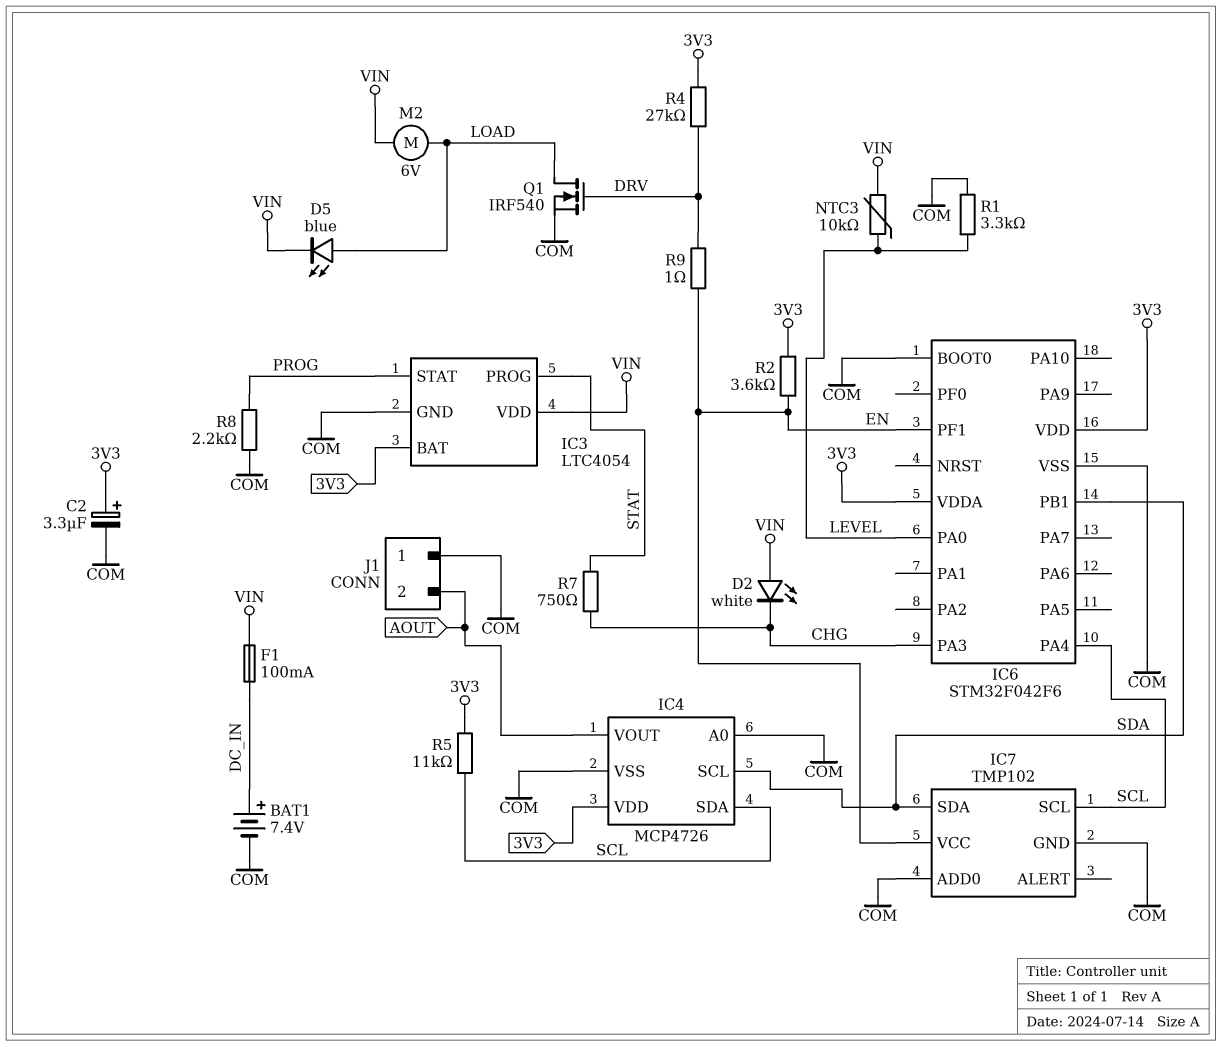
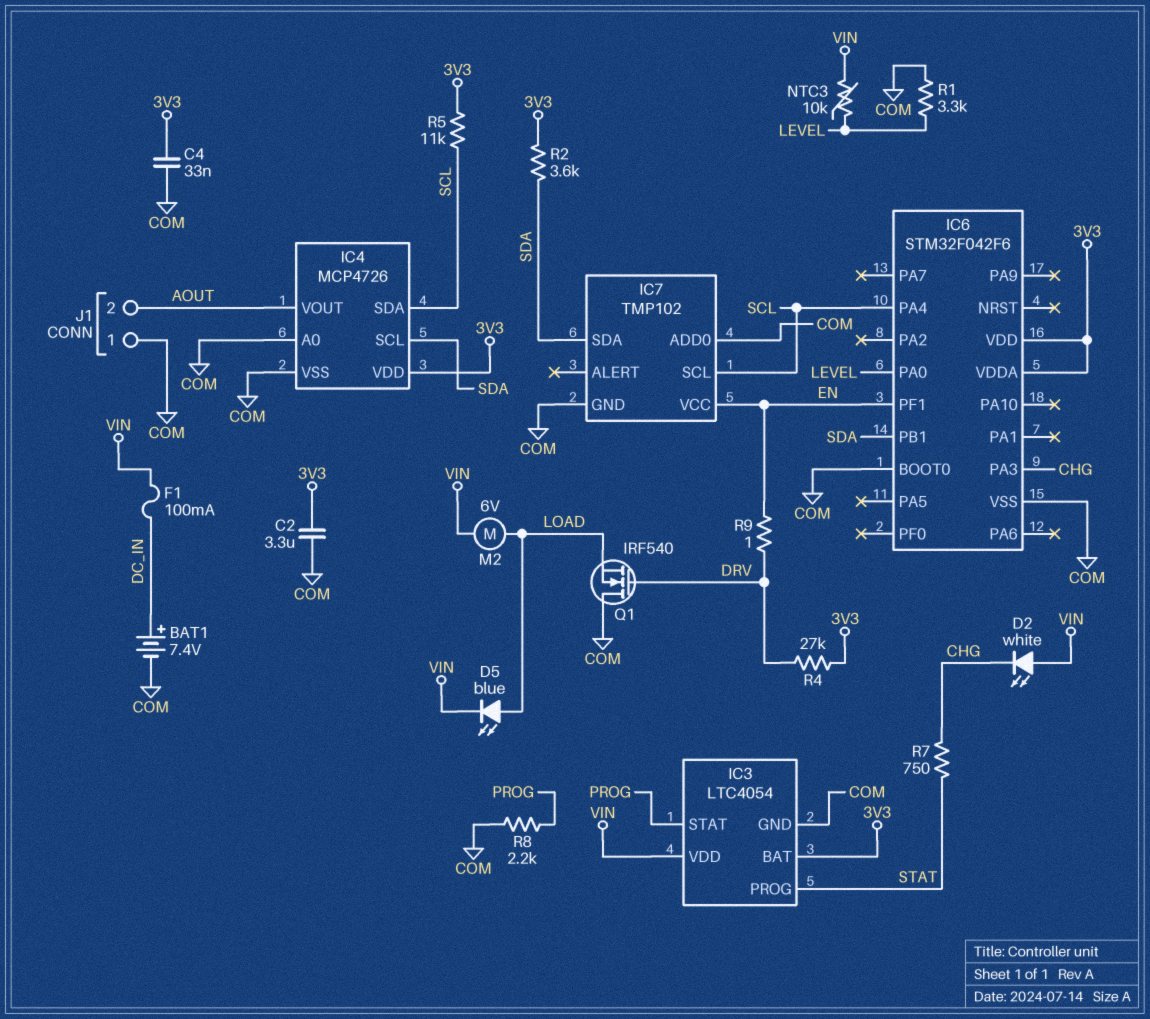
C2: 3.3uF (plus 3V3, minus COM) -> 3.3uF (3V3, COM)
C4: none -> 33nF (3V3, COM)
Q1: NMOS IRF540 (G DRV, D LOAD, S COM) -> NMOS IRF540 (G DRV, D COM, S LOAD)
R2: 3.6k (3V3, EN) -> 3.6k (3V3, SDA)

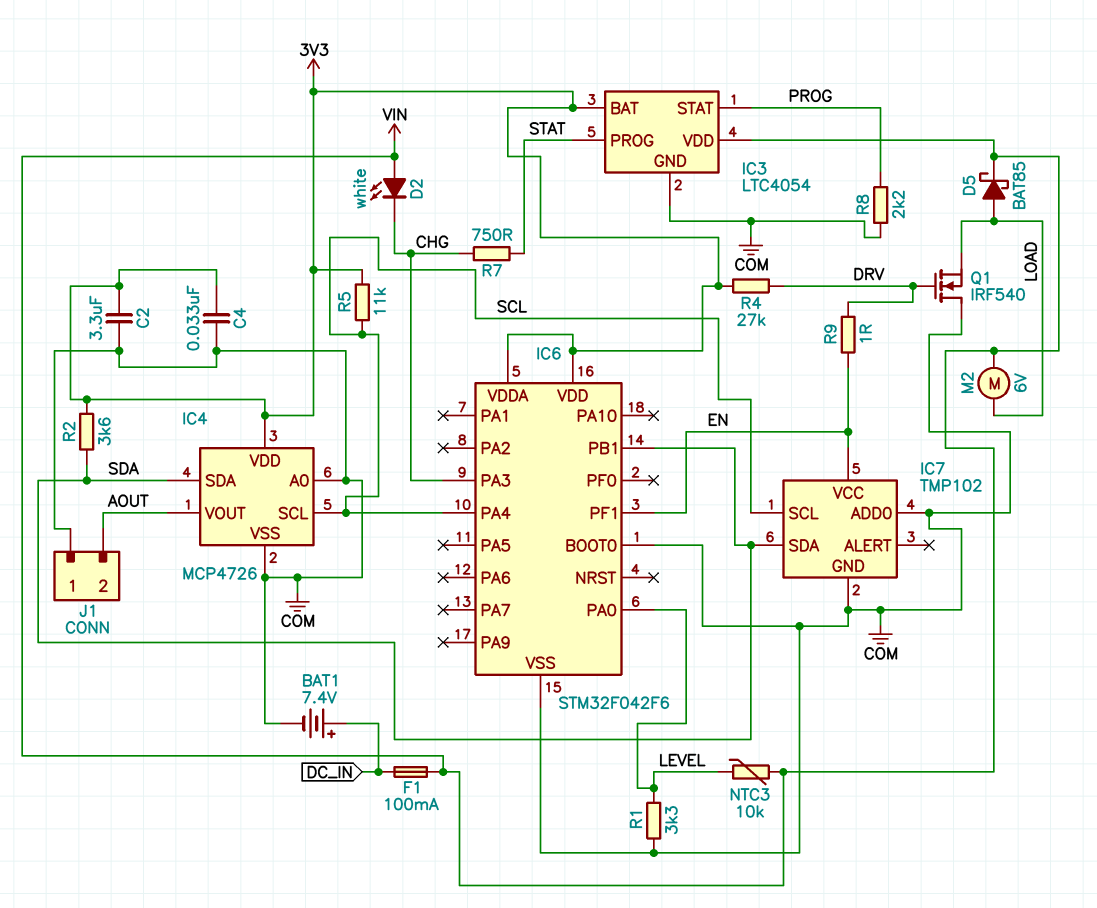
D5: LED blue (A LOAD, K VIN) -> schottky BAT85 (A LOAD, K VIN)
IC4 pin SCL: SDA -> SCL
IC4 pin SDA: SCL -> SDA

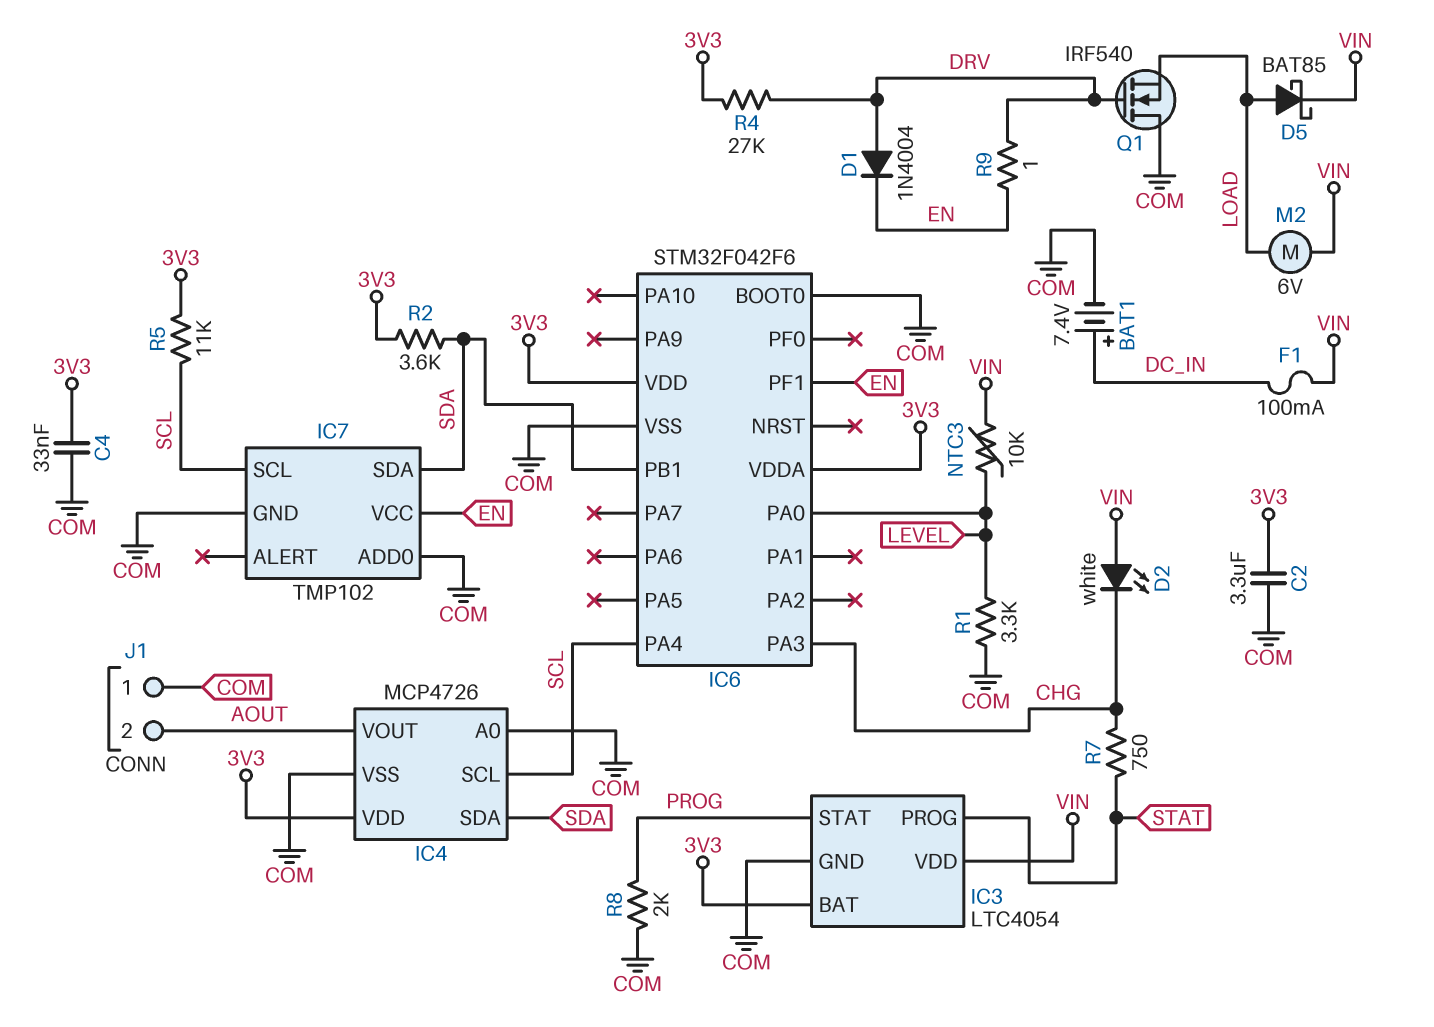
D1: none -> diode 1N4004 (A DRV, K EN)
R8: 2.2k (COM, PROG) -> 2k (COM, PROG)

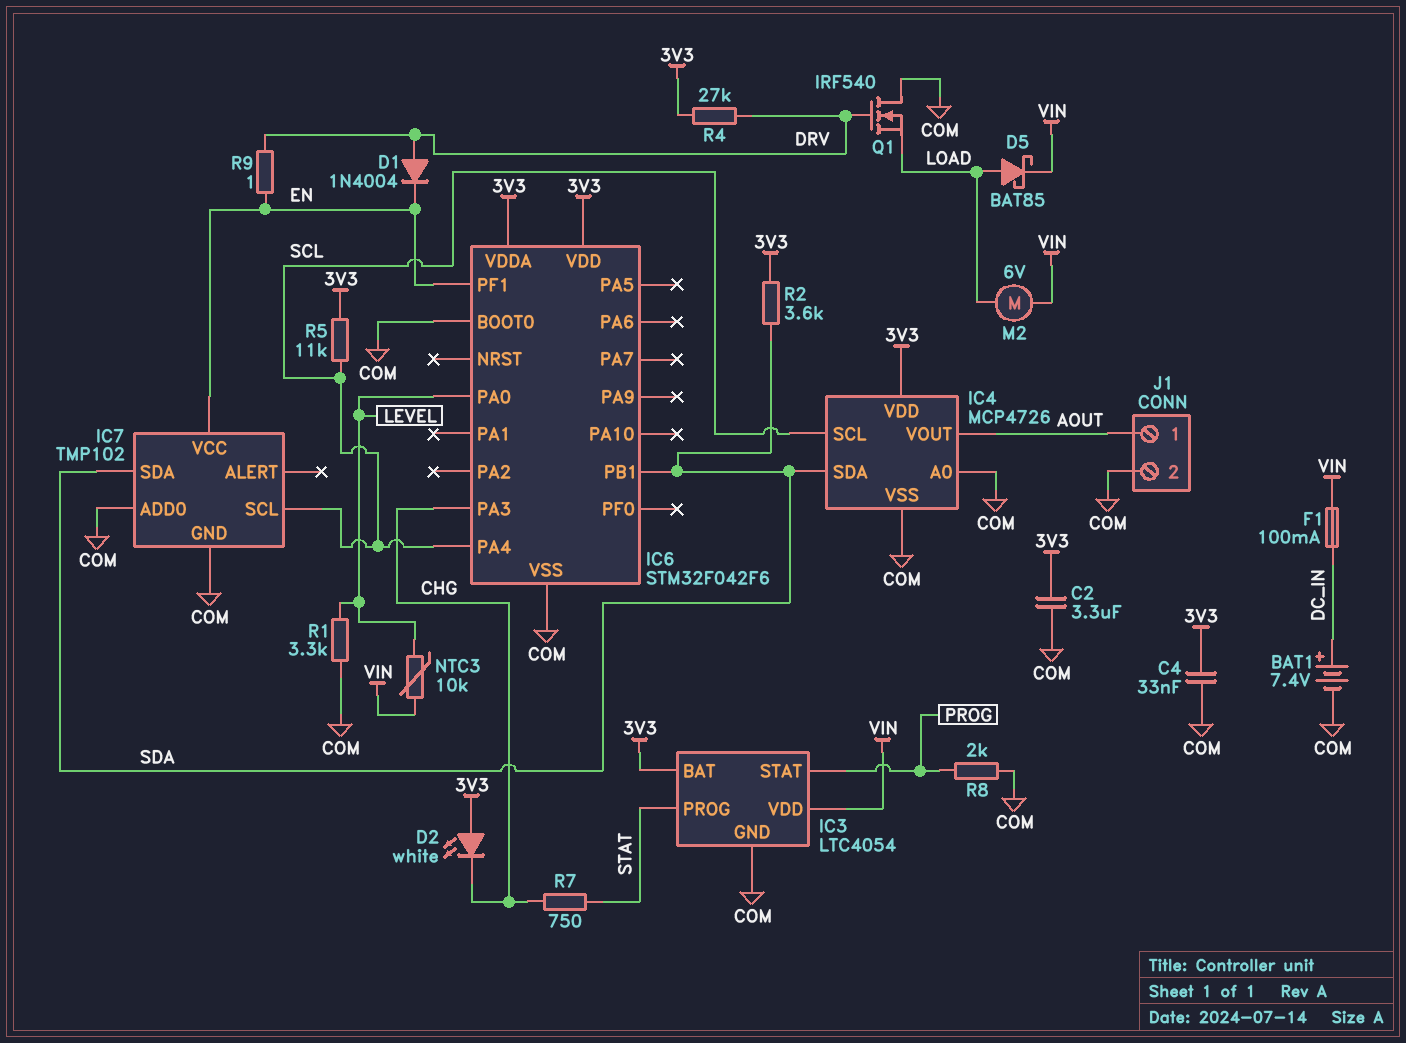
D2: LED white (A VIN, K CHG) -> LED white (A 3V3, K CHG)
J1 pin 1: COM -> AOUT
J1 pin 2: AOUT -> COM

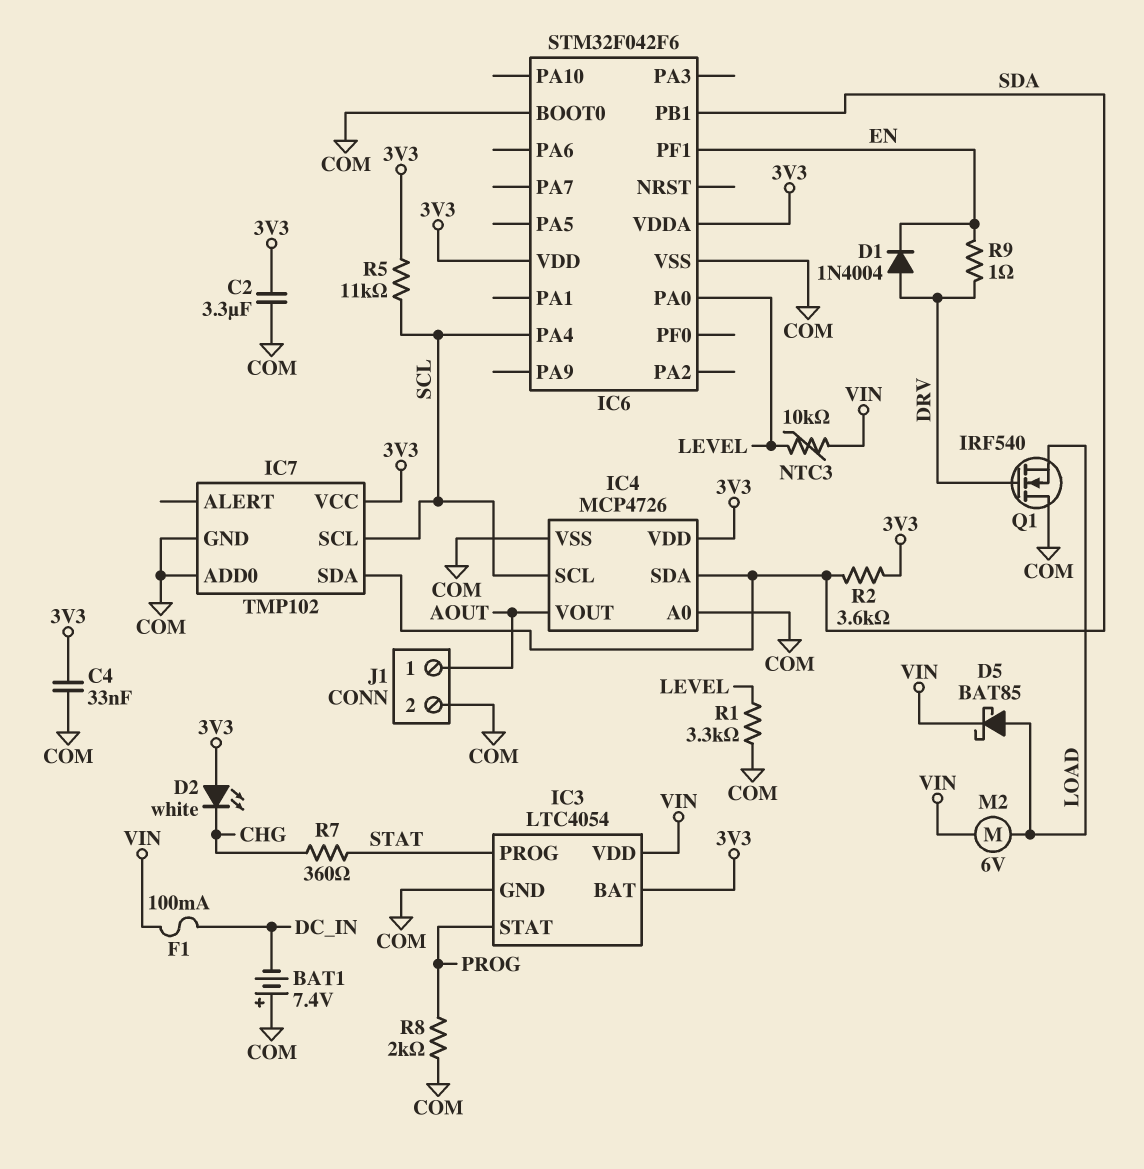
BAT1: 7.4V (plus DC_IN, minus COM) -> 7.4V (plus COM, minus DC_IN)
IC6 pin PA3: CHG -> none
IC7 pin VCC: EN -> 3V3
R4: 27k (3V3, DRV) -> none
R7: 750 (CHG, STAT) -> 360 (CHG, STAT)

